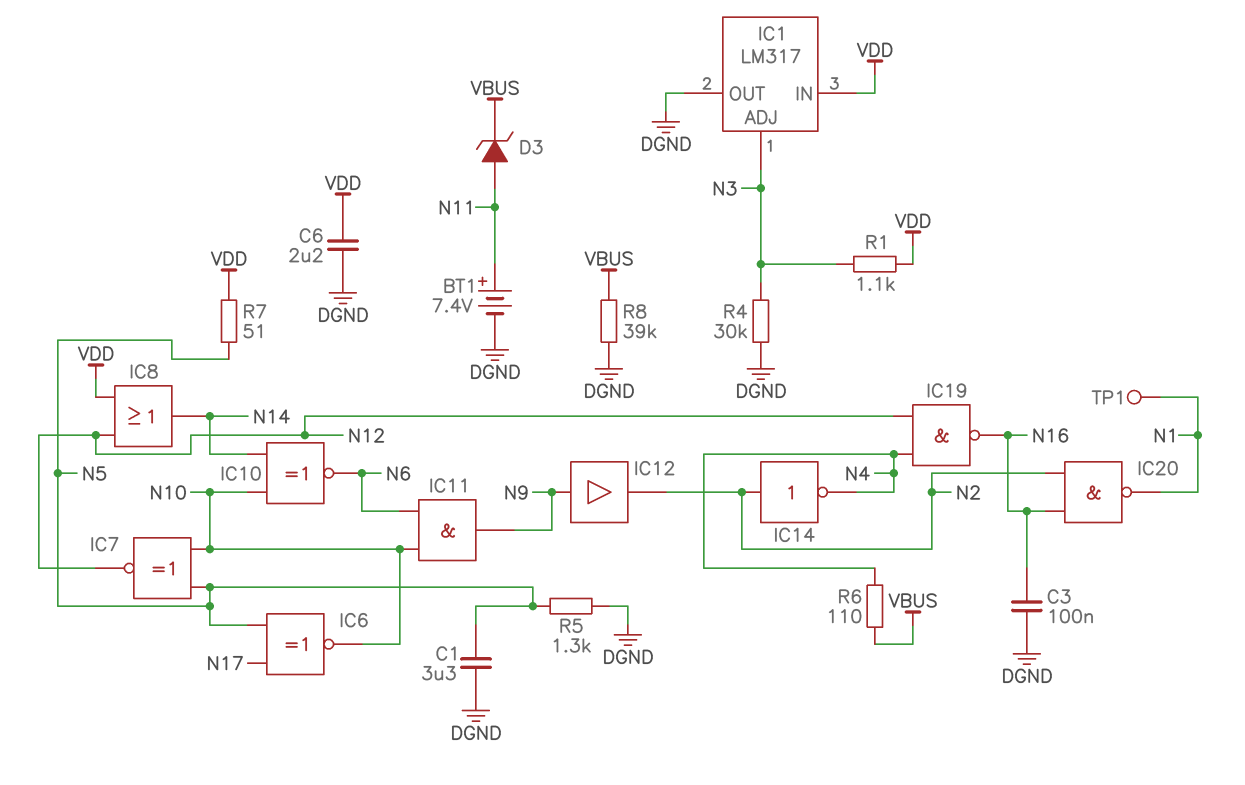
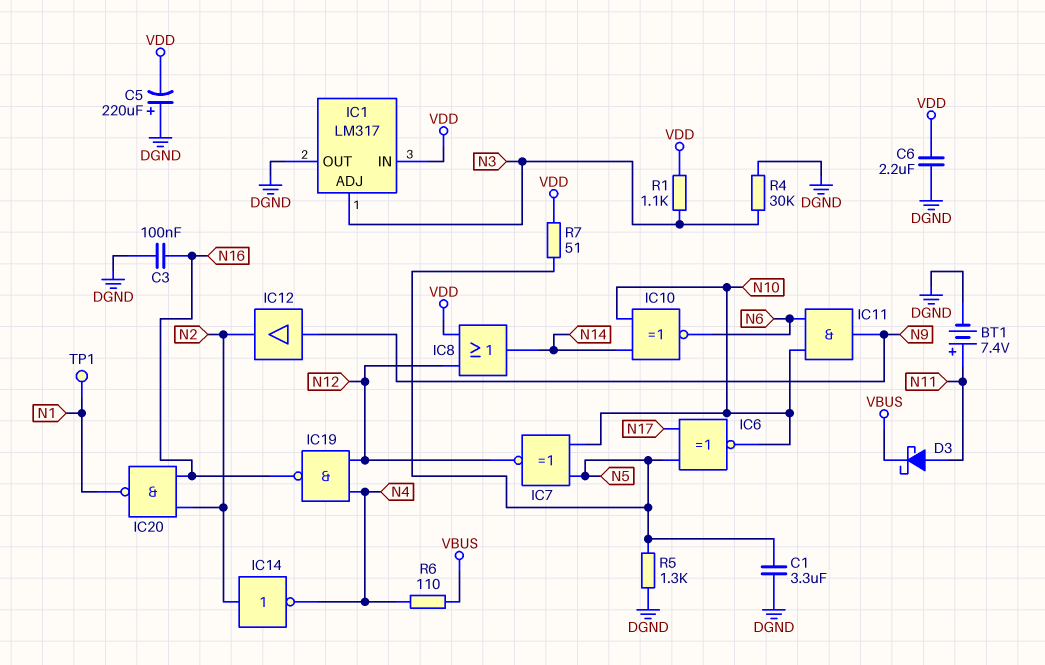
C5: none -> 220uF (plus DGND, minus VDD)
D3: zener (A N11, K VBUS) -> schottky (A N11, K VBUS)
R8: 39k (DGND, VBUS) -> none

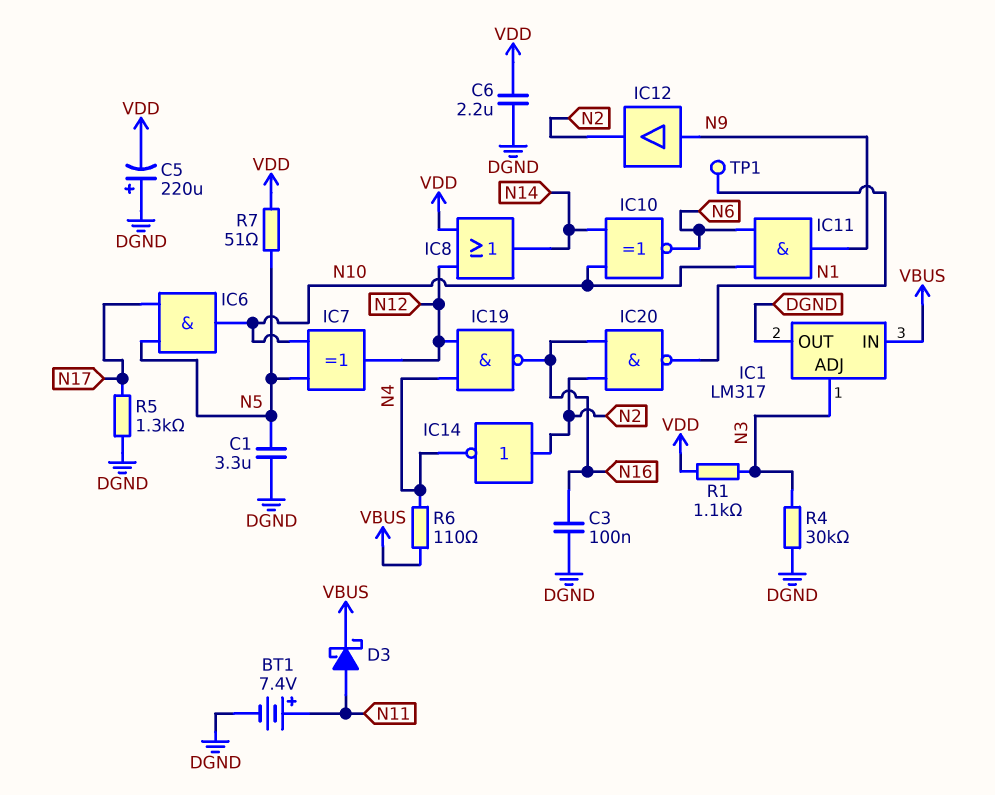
IC1 pin IN: VDD -> VBUS
IC6: XNOR (in N5, in N17, out N10) -> AND (in N5, in N17, out N10)
IC7: XNOR (in N5, in N10, out N12) -> XOR (in N5, in N10, out N12)
R5: 1.3k (DGND, N5) -> 1.3k (DGND, N17)

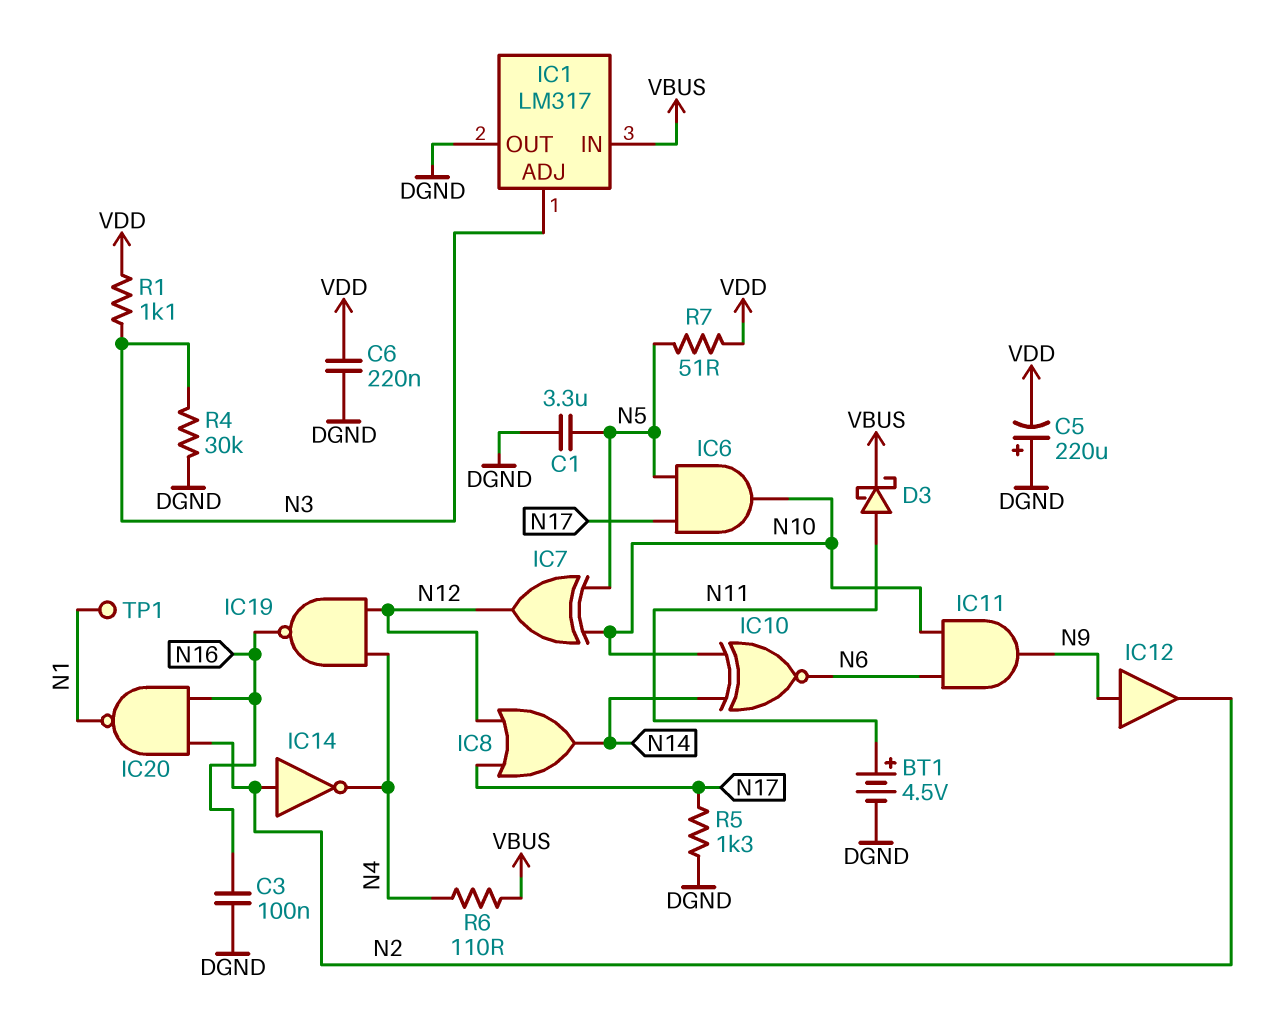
BT1: 7.4V (plus N11, minus DGND) -> 4.5V (plus N11, minus DGND)
C6: 2.2uF (DGND, VDD) -> 220nF (DGND, VDD)
IC8: OR (in N12, in VDD, out N14) -> OR (in N12, in N17, out N14)

